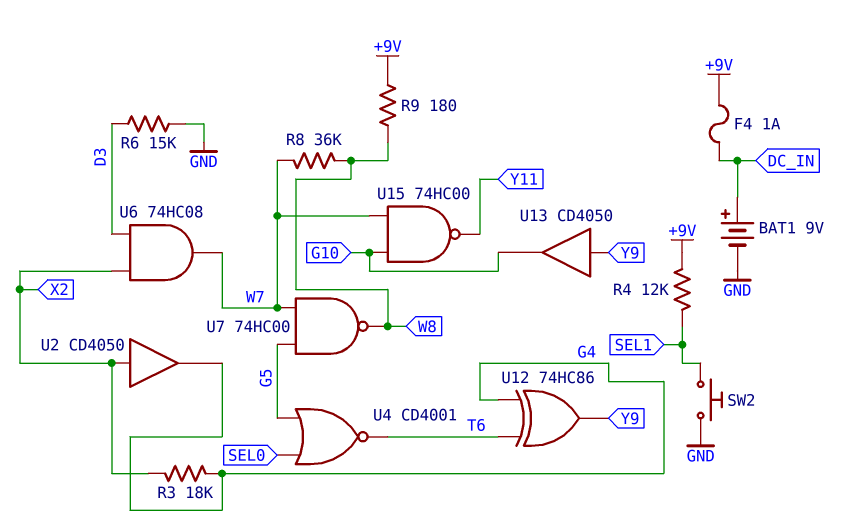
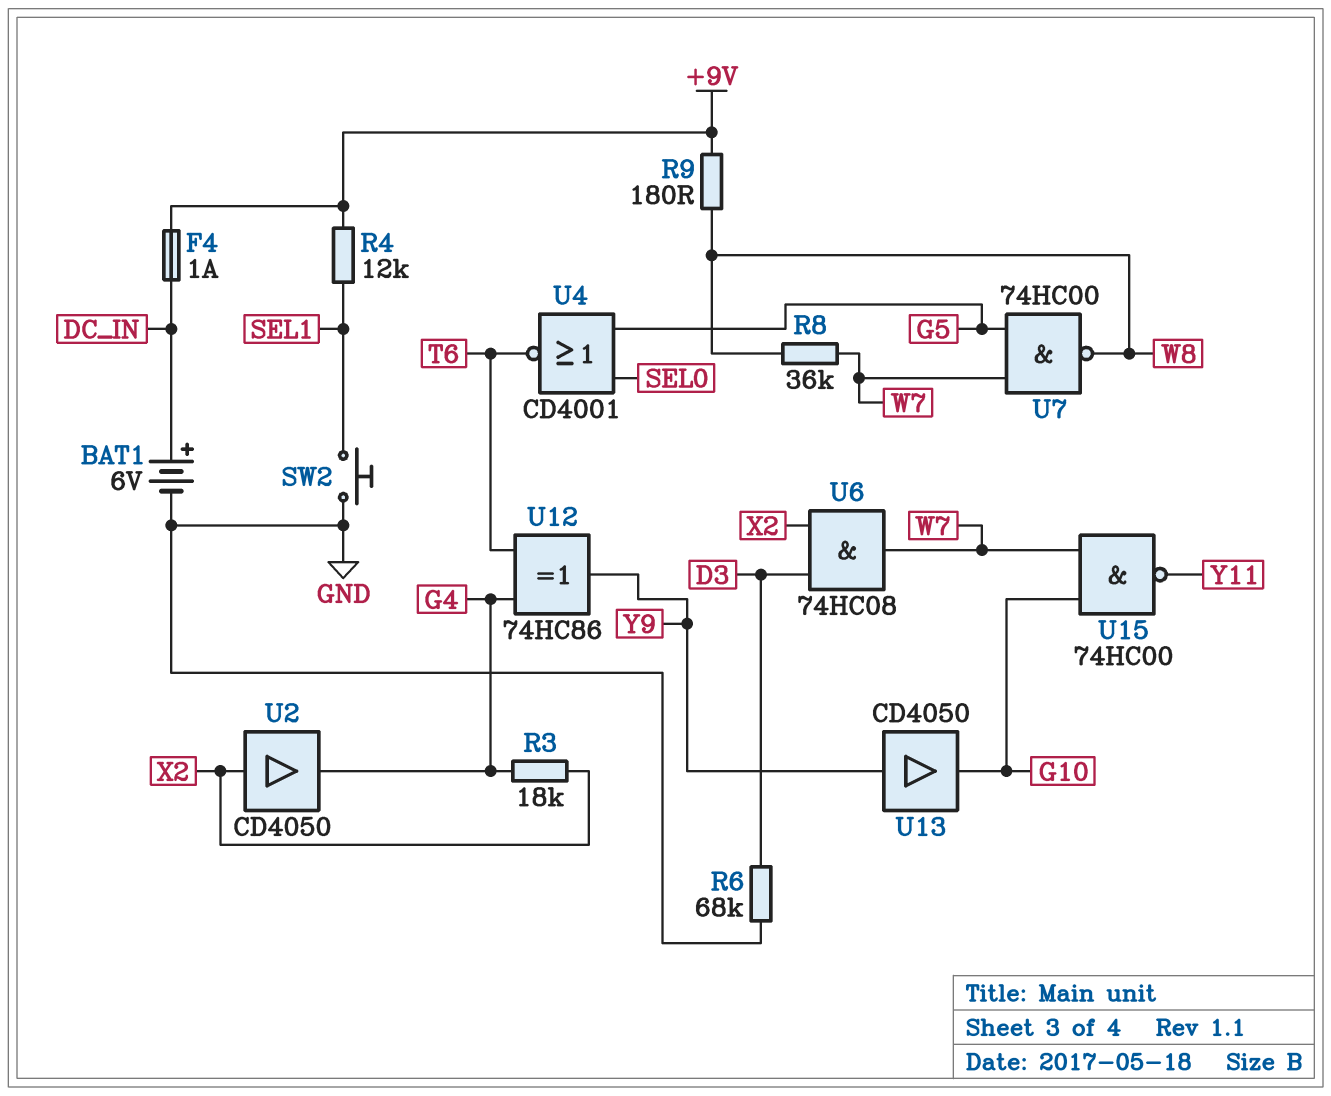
BAT1: 9V (plus DC_IN, minus GND) -> 6V (plus DC_IN, minus GND)
R6: 15k (D3, GND) -> 68k (D3, GND)

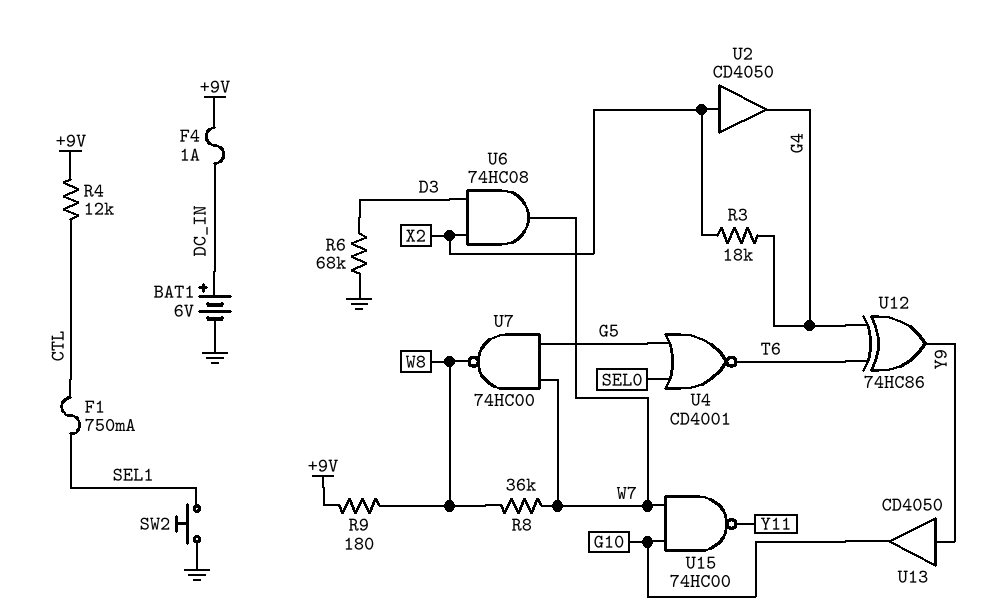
F1: none -> 750mA (CTL, SEL1)
R4: 12k (+9V, SEL1) -> 12k (+9V, CTL)

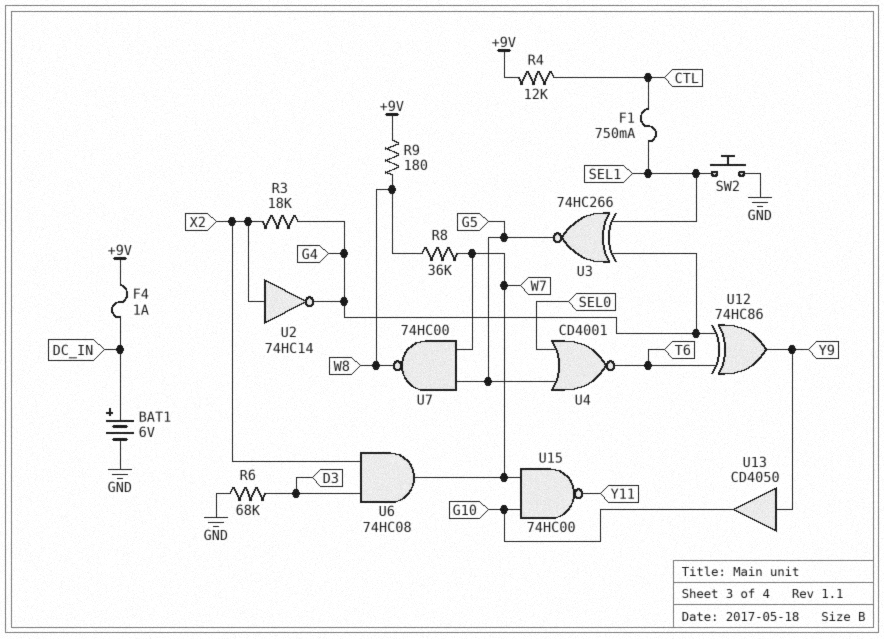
U2: buffer CD4050 (in X2, out G4) -> NOT 74HC14 (in X2, out G4)
U3: none -> XNOR 74HC266 (in G4, in SEL1, out G5)

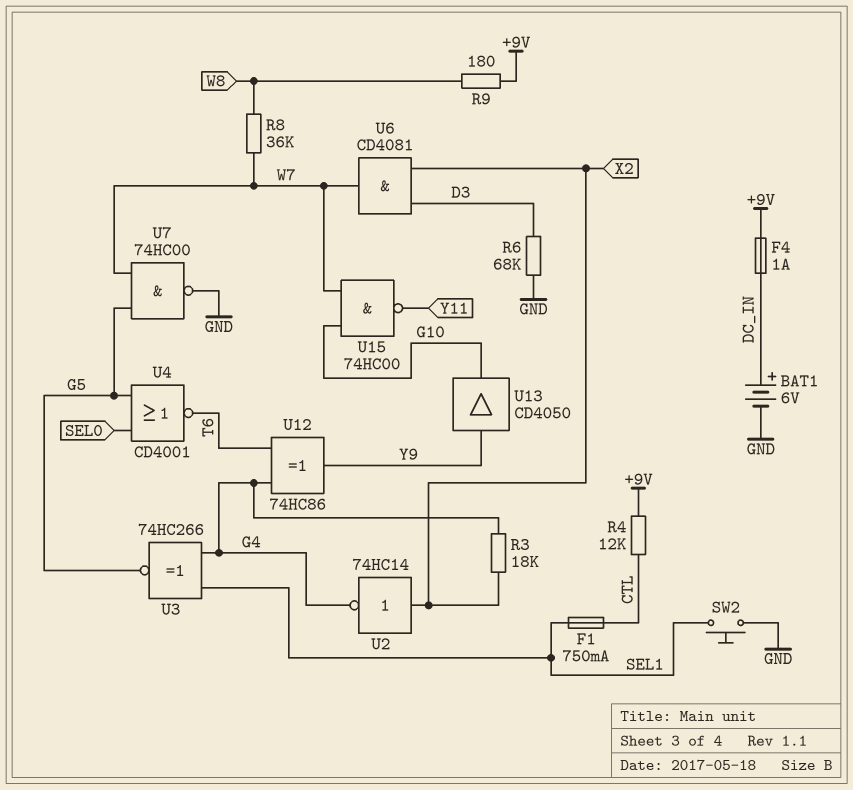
U6: AND 74HC08 (in D3, in X2, out W7) -> AND CD4081 (in D3, in X2, out W7)
U7: NAND 74HC00 (in G5, in W7, out W8) -> NAND 74HC00 (in G5, in W7, out GND)

